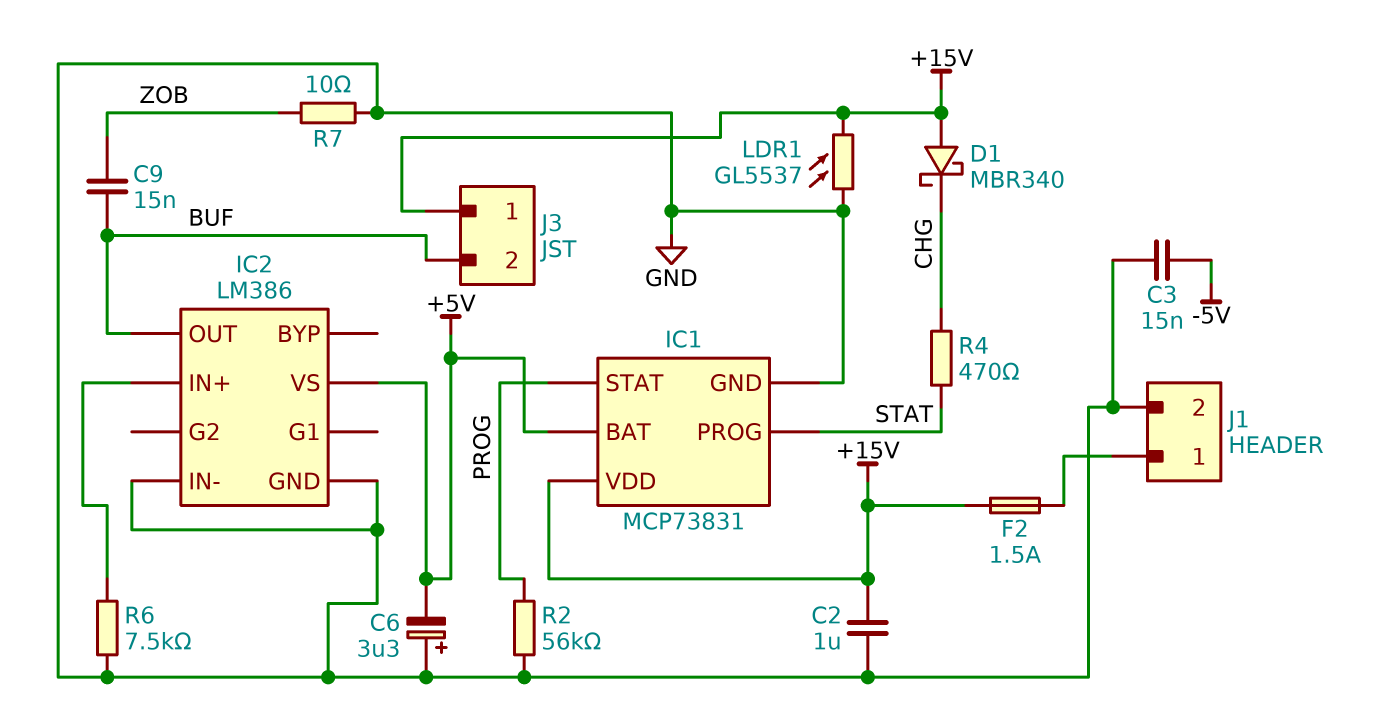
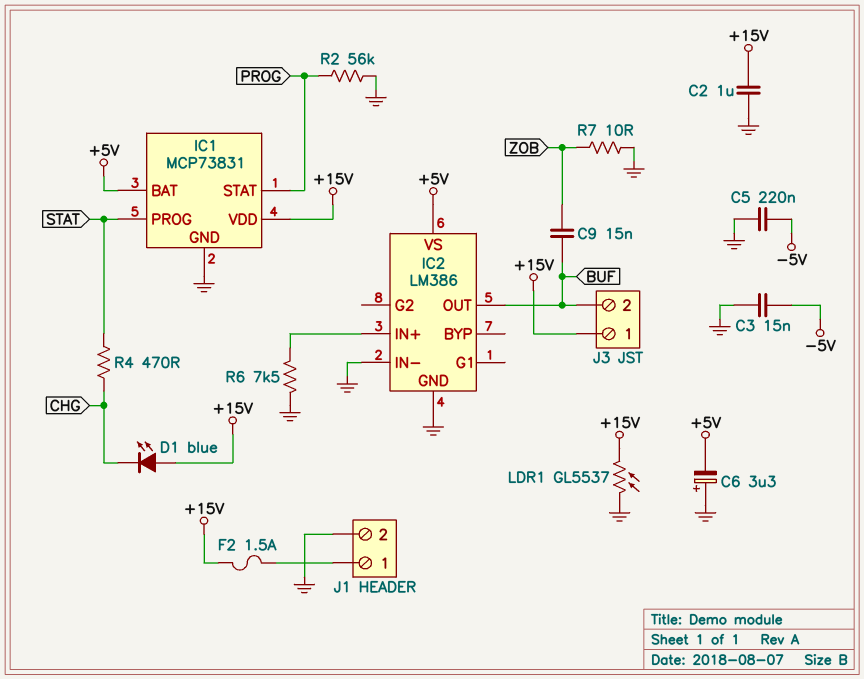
C5: none -> 220nF (-5V, GND)
D1: schottky MBR340 (A +15V, K CHG) -> LED blue (A +15V, K CHG)

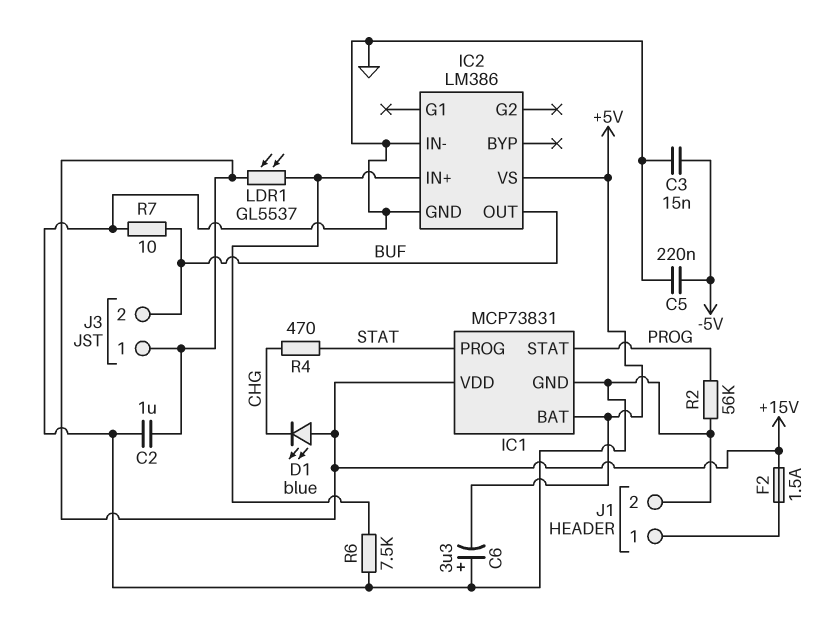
C9: 15nF (BUF, ZOB) -> none
LDR1: GL5537 (+15V, GND) -> GL5537 (+15V, IC2/IN+)
R7: 10 (GND, ZOB) -> 10 (BUF, GND)

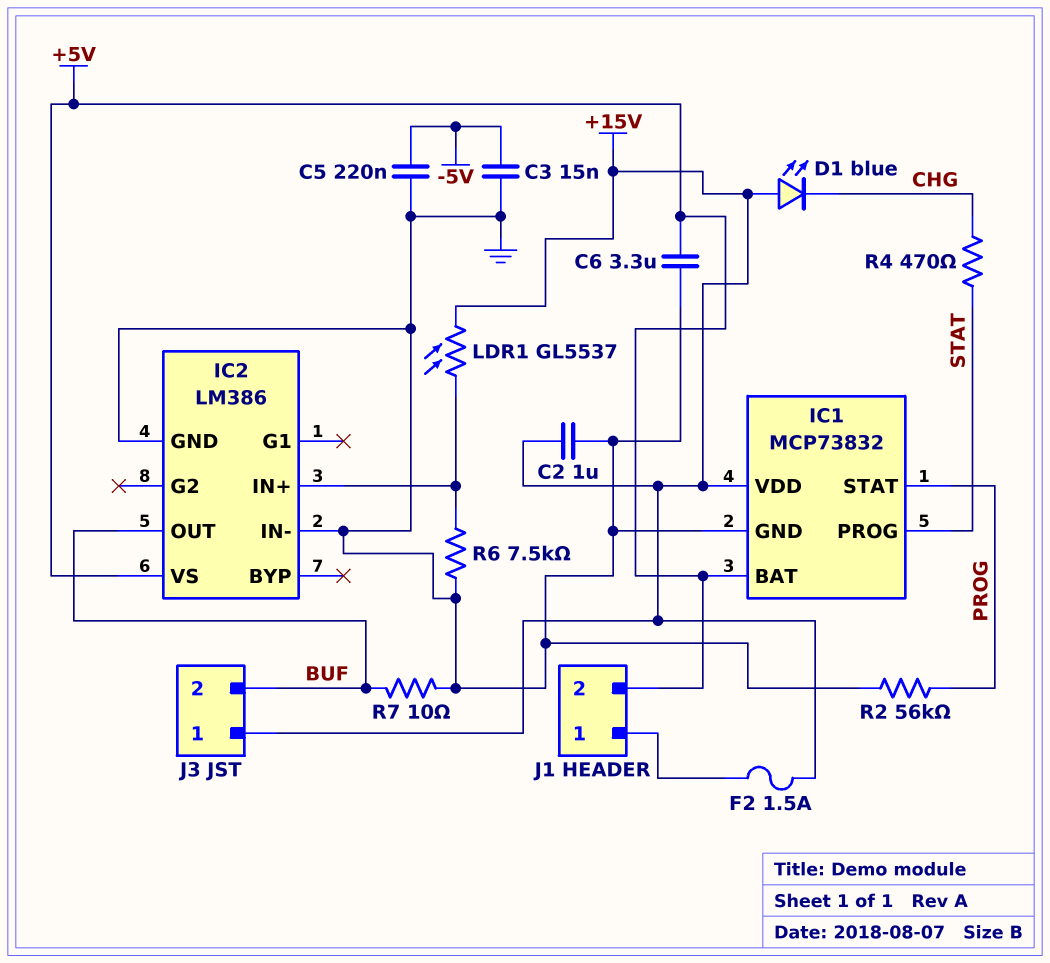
C6: 3.3uF (plus GND, minus +5V) -> 3.3uF (+5V, GND)
IC1: MCP73831 -> MCP73832
J1 pin 2: GND -> +5V

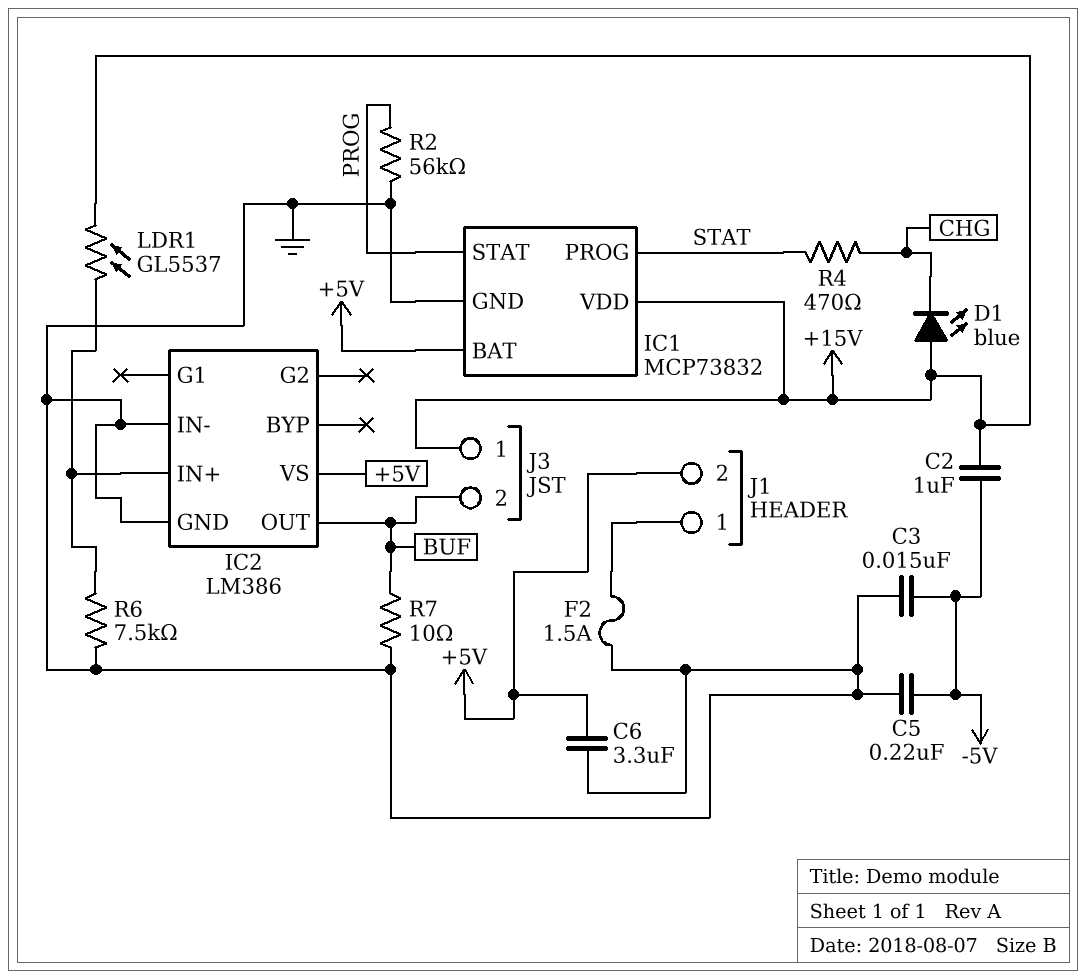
C2: 1uF (+15V, GND) -> 1uF (+15V, -5V)
F2: 1.5A (+15V, J1/1) -> 1.5A (GND, J1/1)

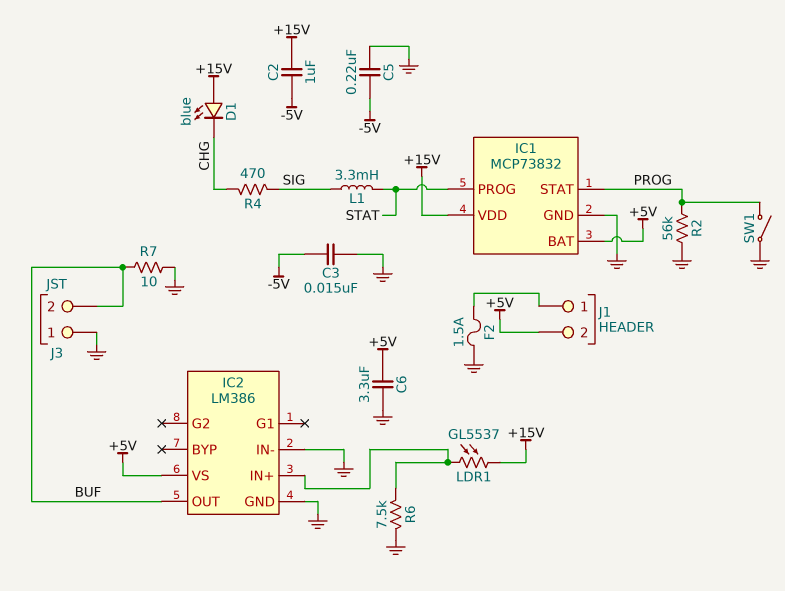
J3 pin 1: +15V -> GND
L1: none -> 3.3mH (SIG, STAT)
R4: 470 (CHG, STAT) -> 470 (CHG, SIG)
SW1: none -> switch (GND, PROG)

